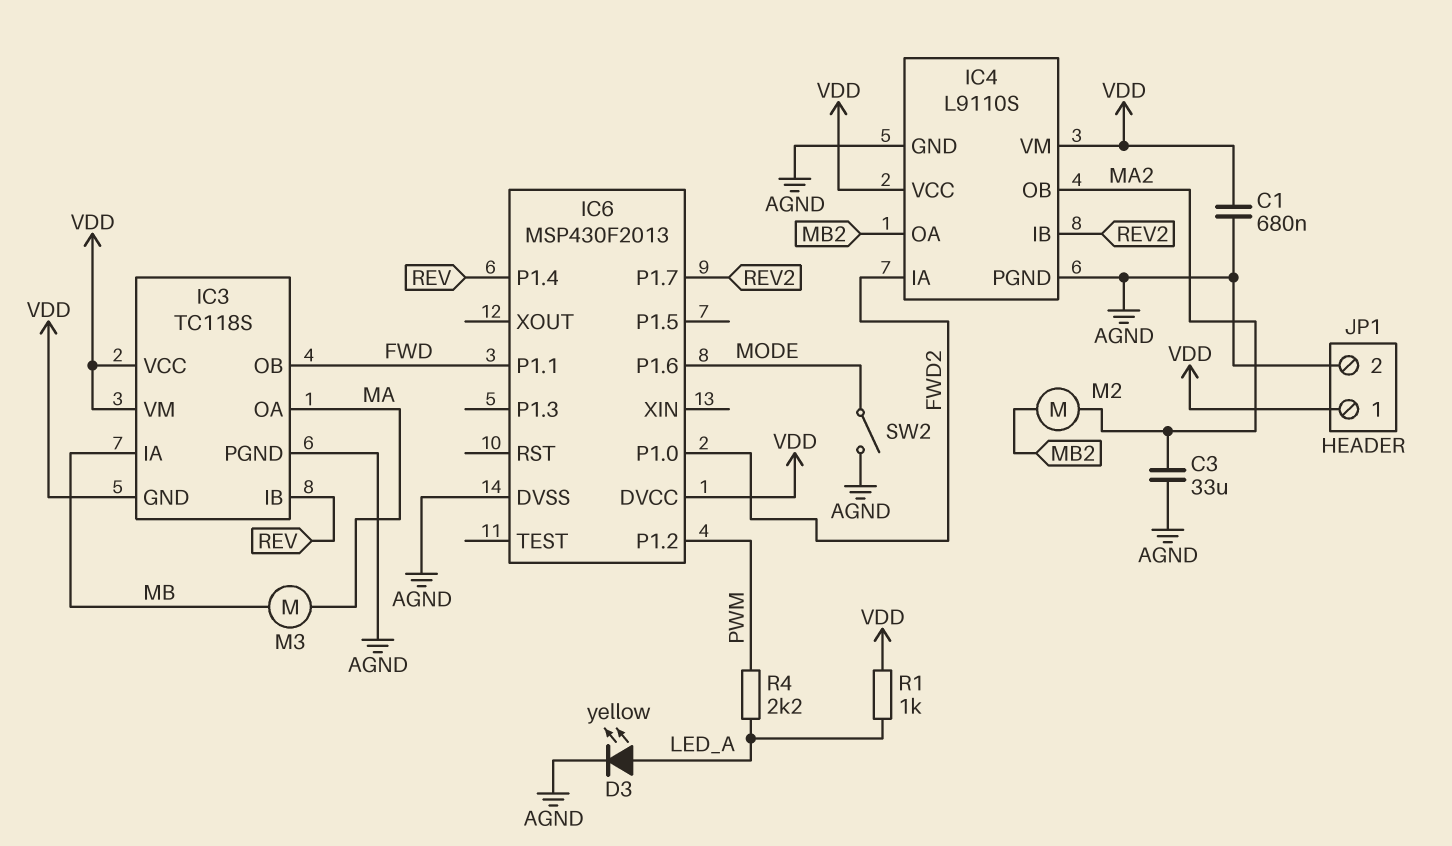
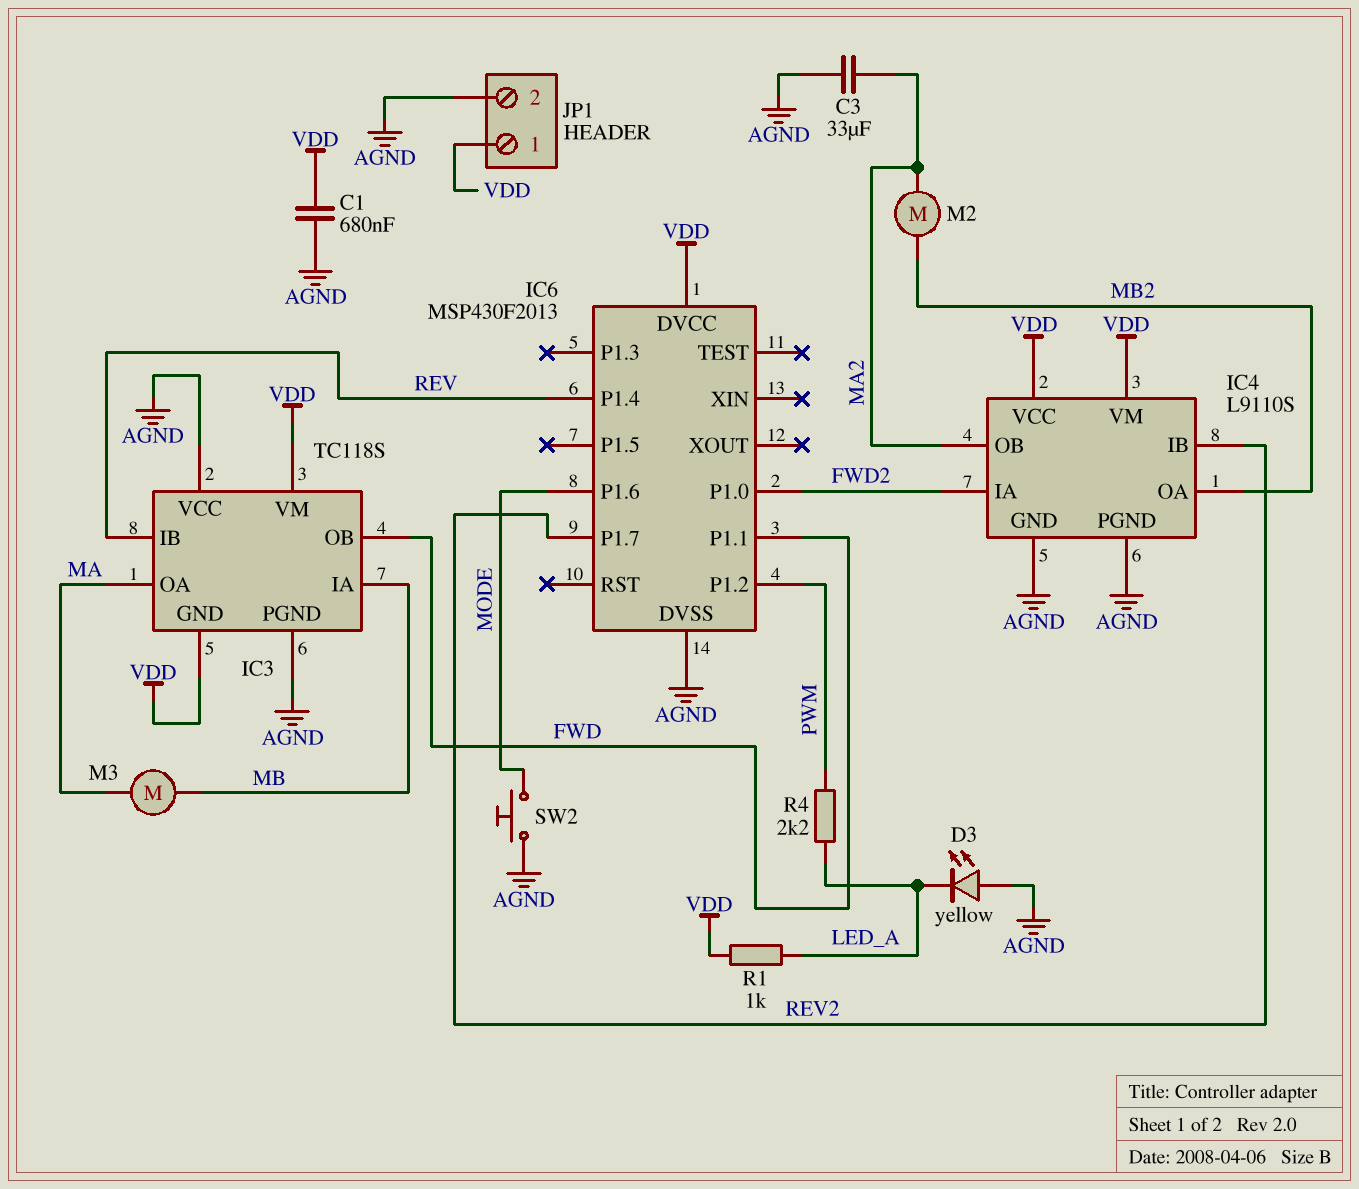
D3: LED yellow (A LED_A, K AGND) -> LED yellow (A AGND, K LED_A)
IC3 pin VCC: VDD -> AGND
SW2: switch (AGND, MODE) -> button (AGND, MODE)

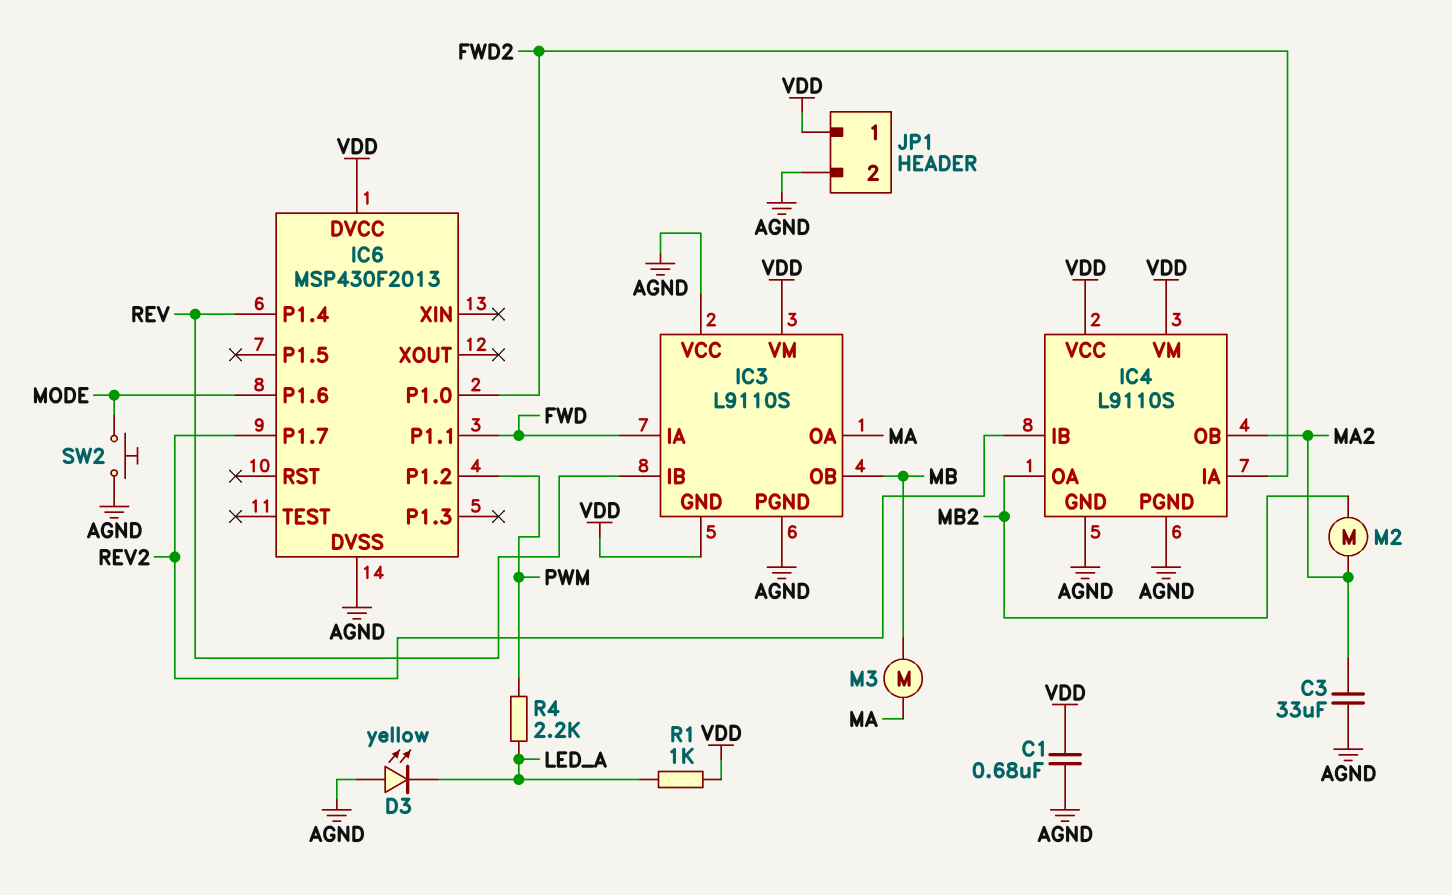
IC3: TC118S -> L9110S
IC3 pin IA: MB -> FWD
IC3 pin OB: FWD -> MB

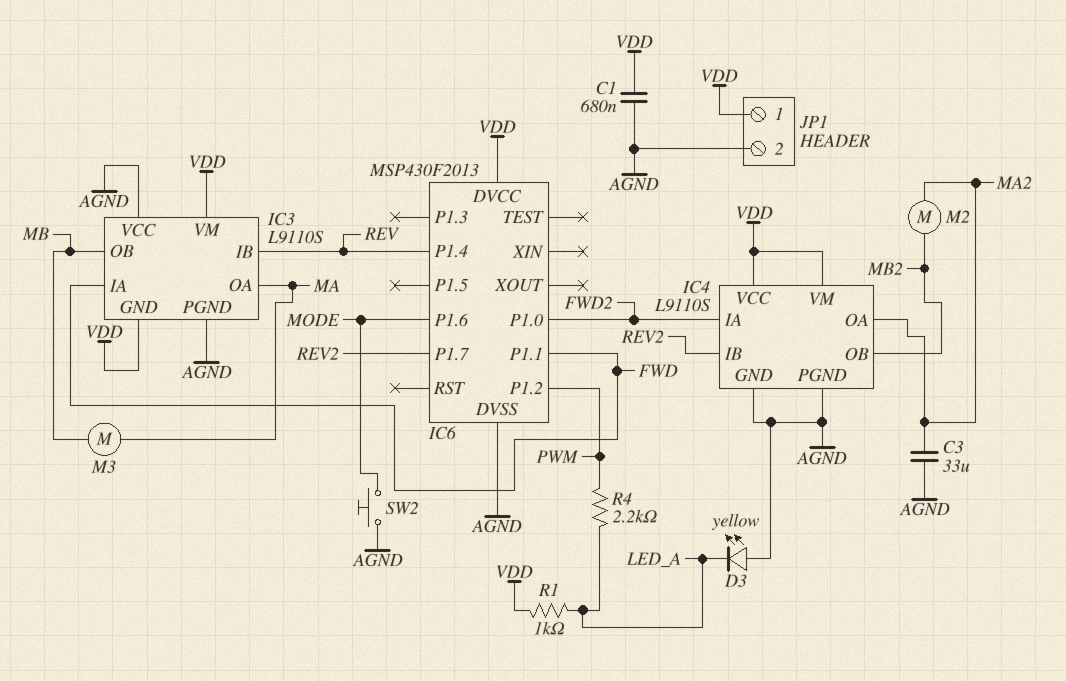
IC4 pin OA: MB2 -> MA2
IC4 pin OB: MA2 -> MB2

